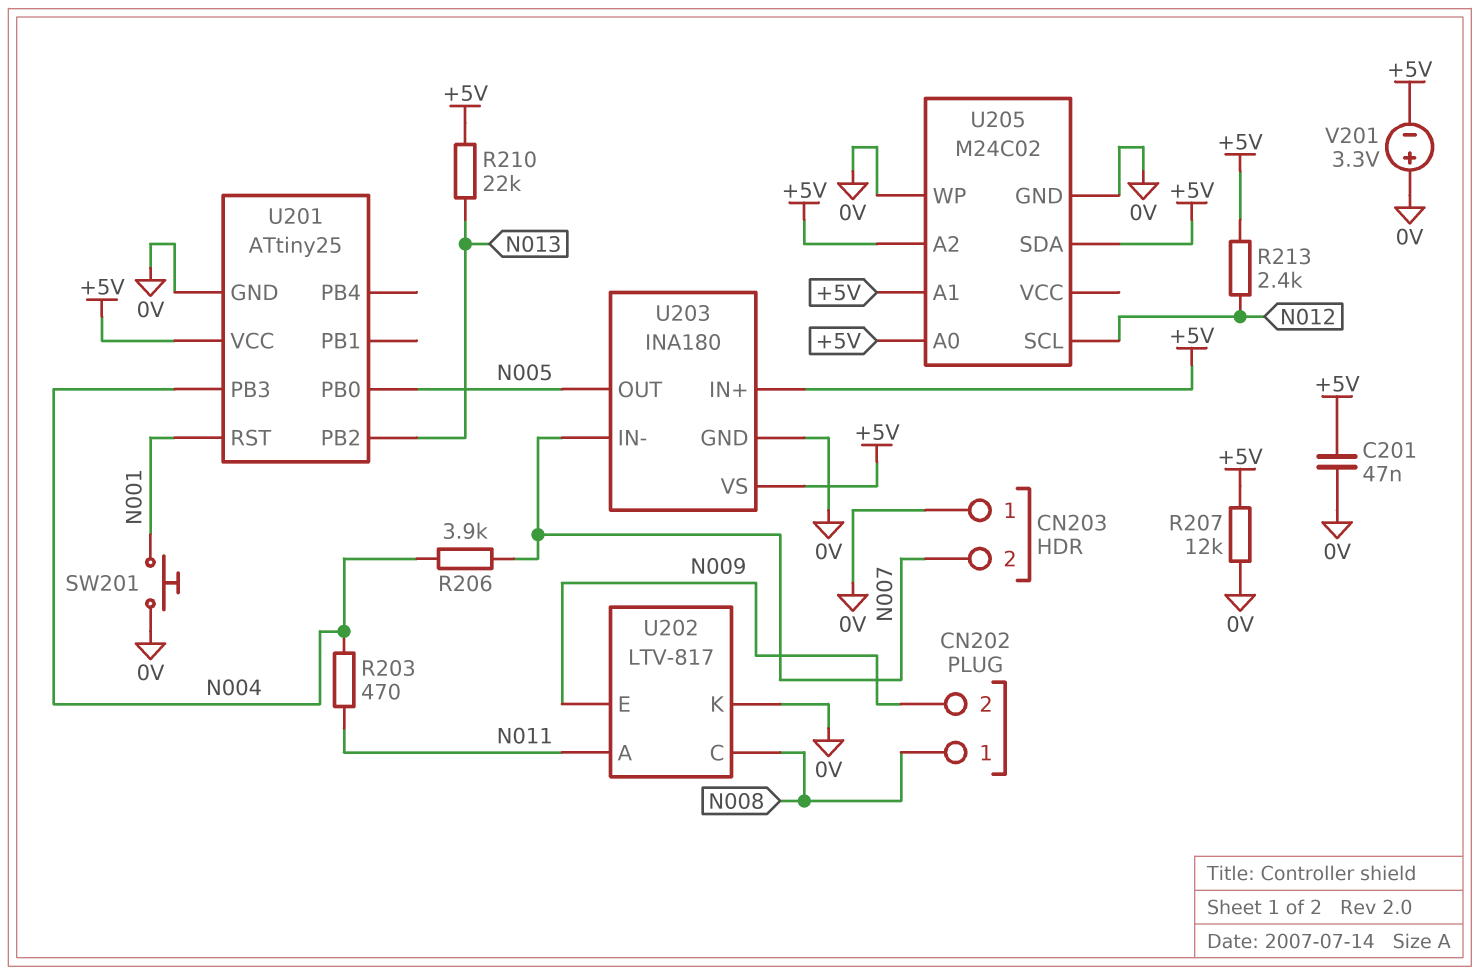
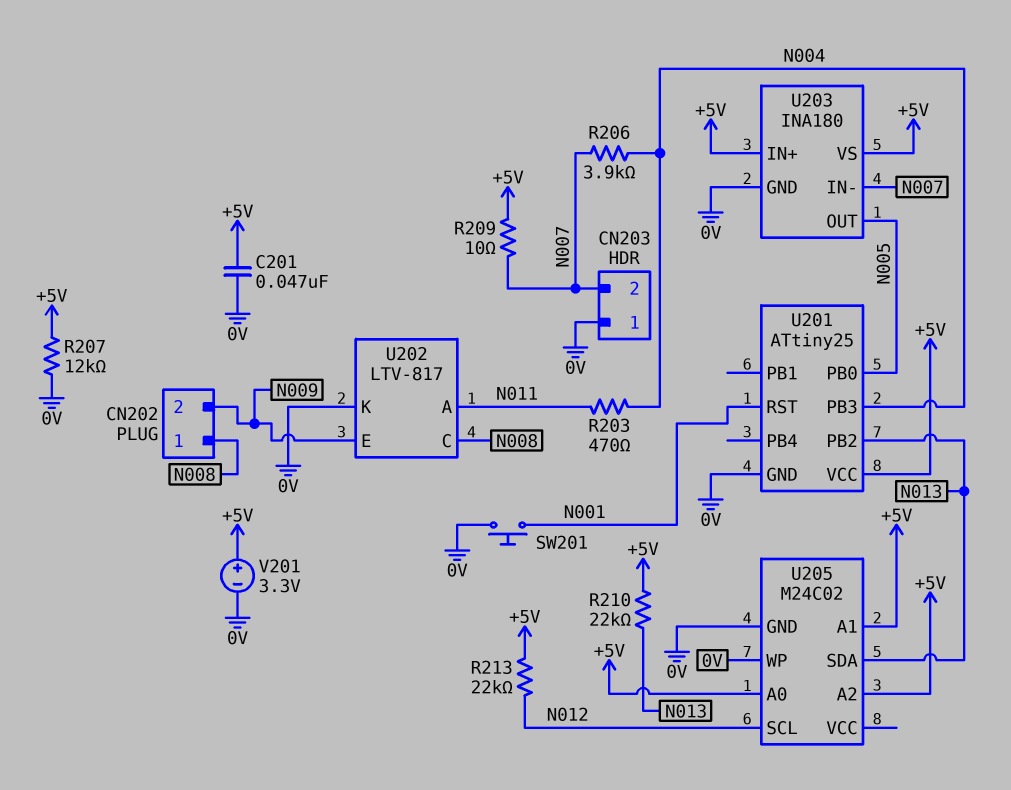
R209: none -> 10 (+5V, N007)
R213: 2.4k (+5V, N012) -> 22k (+5V, N012)
U205 pin SDA: +5V -> N013
V201: 3.3V (plus 0V, minus +5V) -> 3.3V (plus +5V, minus 0V)

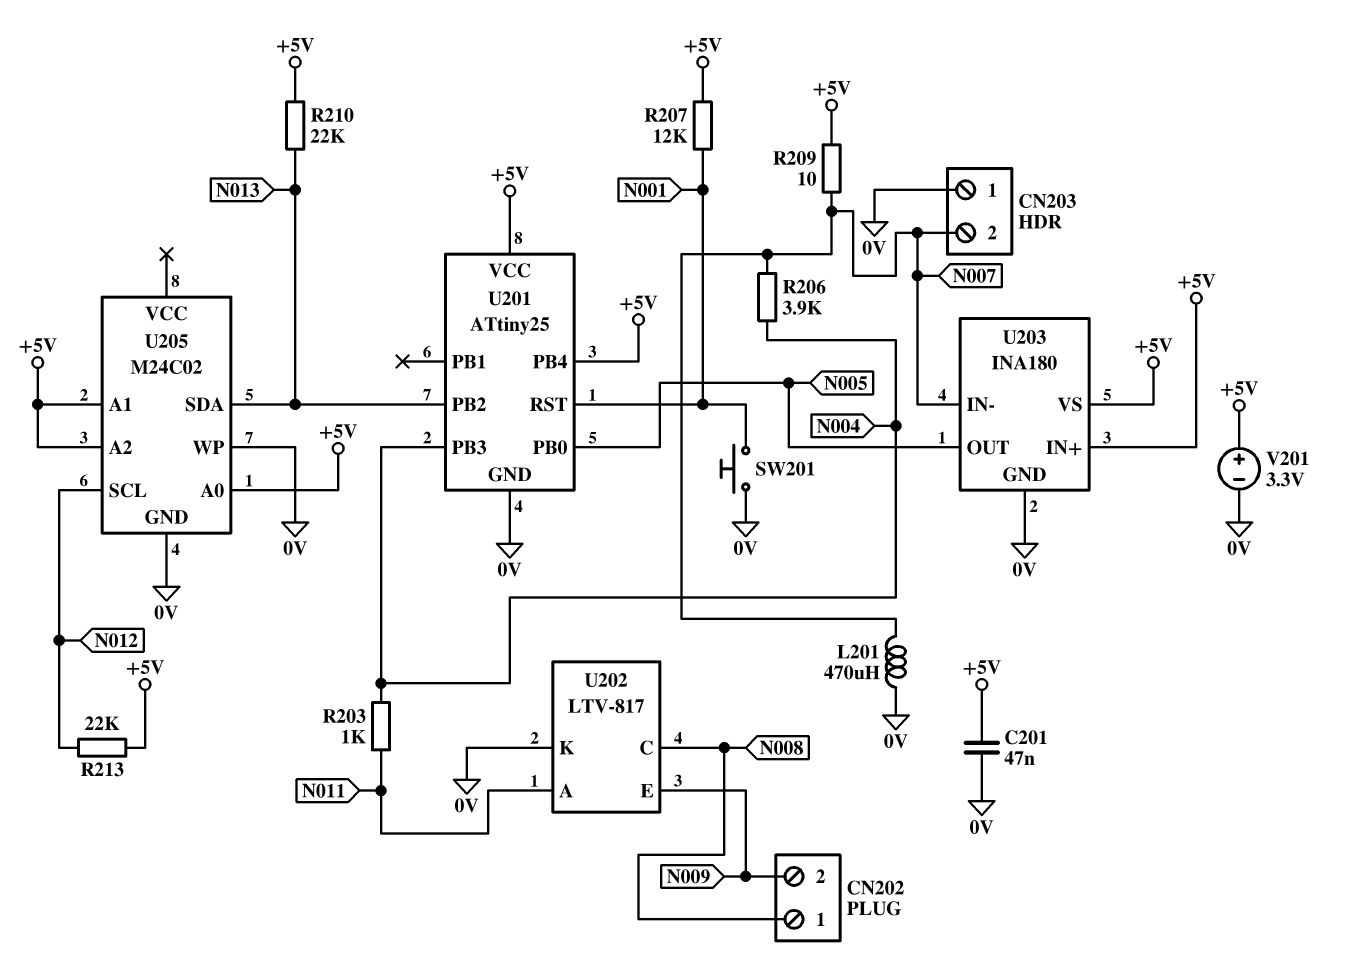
L201: none -> 470uH (0V, N007)
R203: 470 (N004, N011) -> 1k (N004, N011)
R207: 12k (+5V, 0V) -> 12k (+5V, N001)
U201 pin PB4: none -> +5V

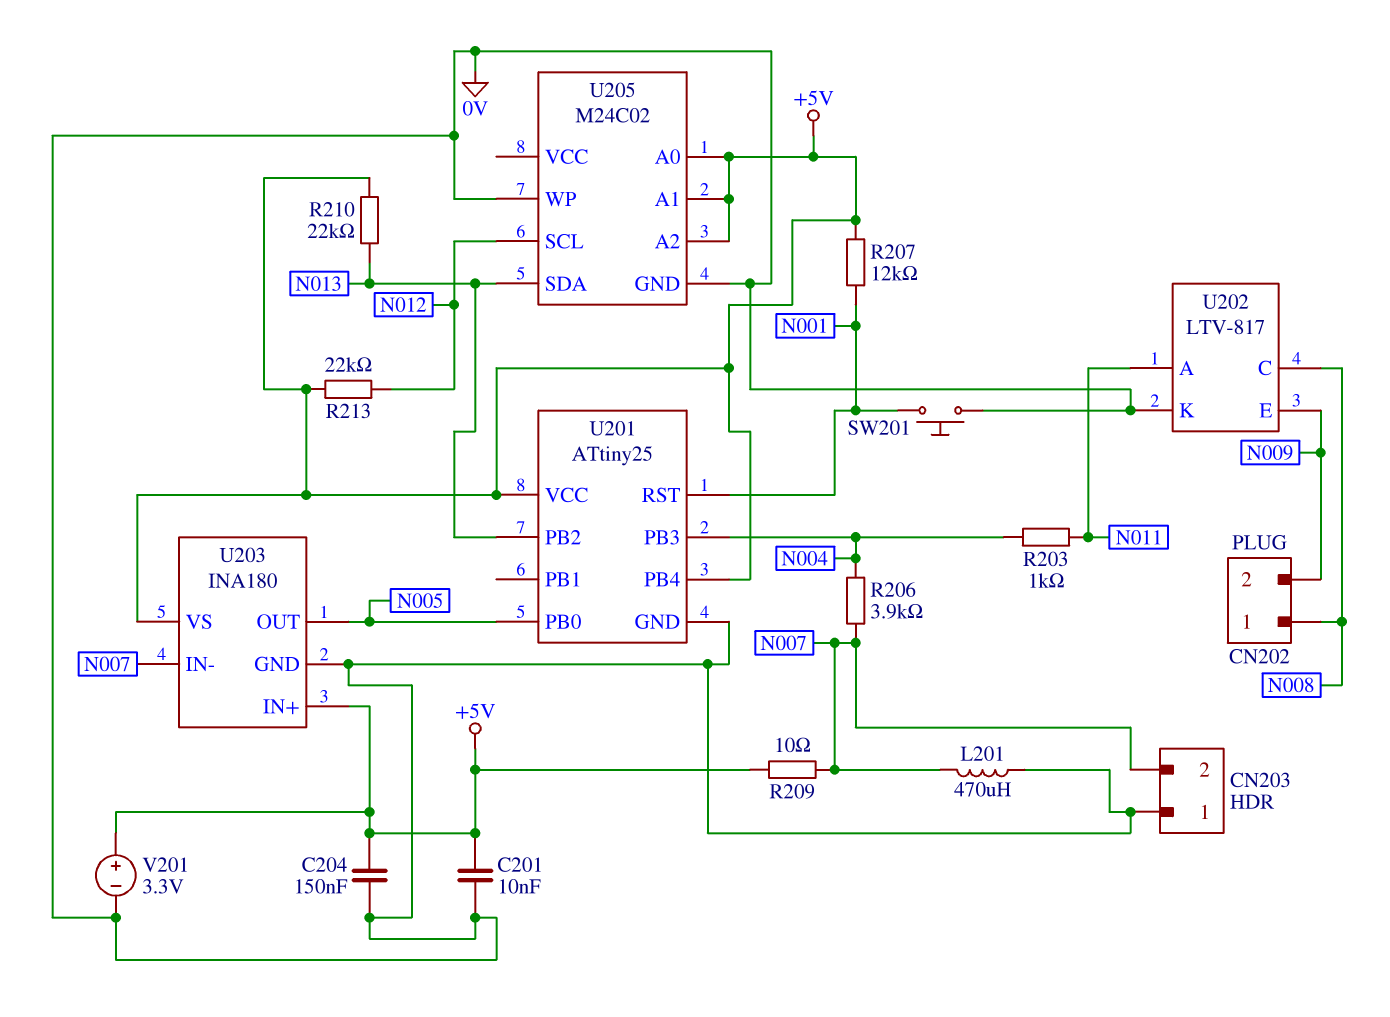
C201: 47nF (+5V, 0V) -> 10nF (+5V, 0V)
C204: none -> 150nF (+5V, 0V)

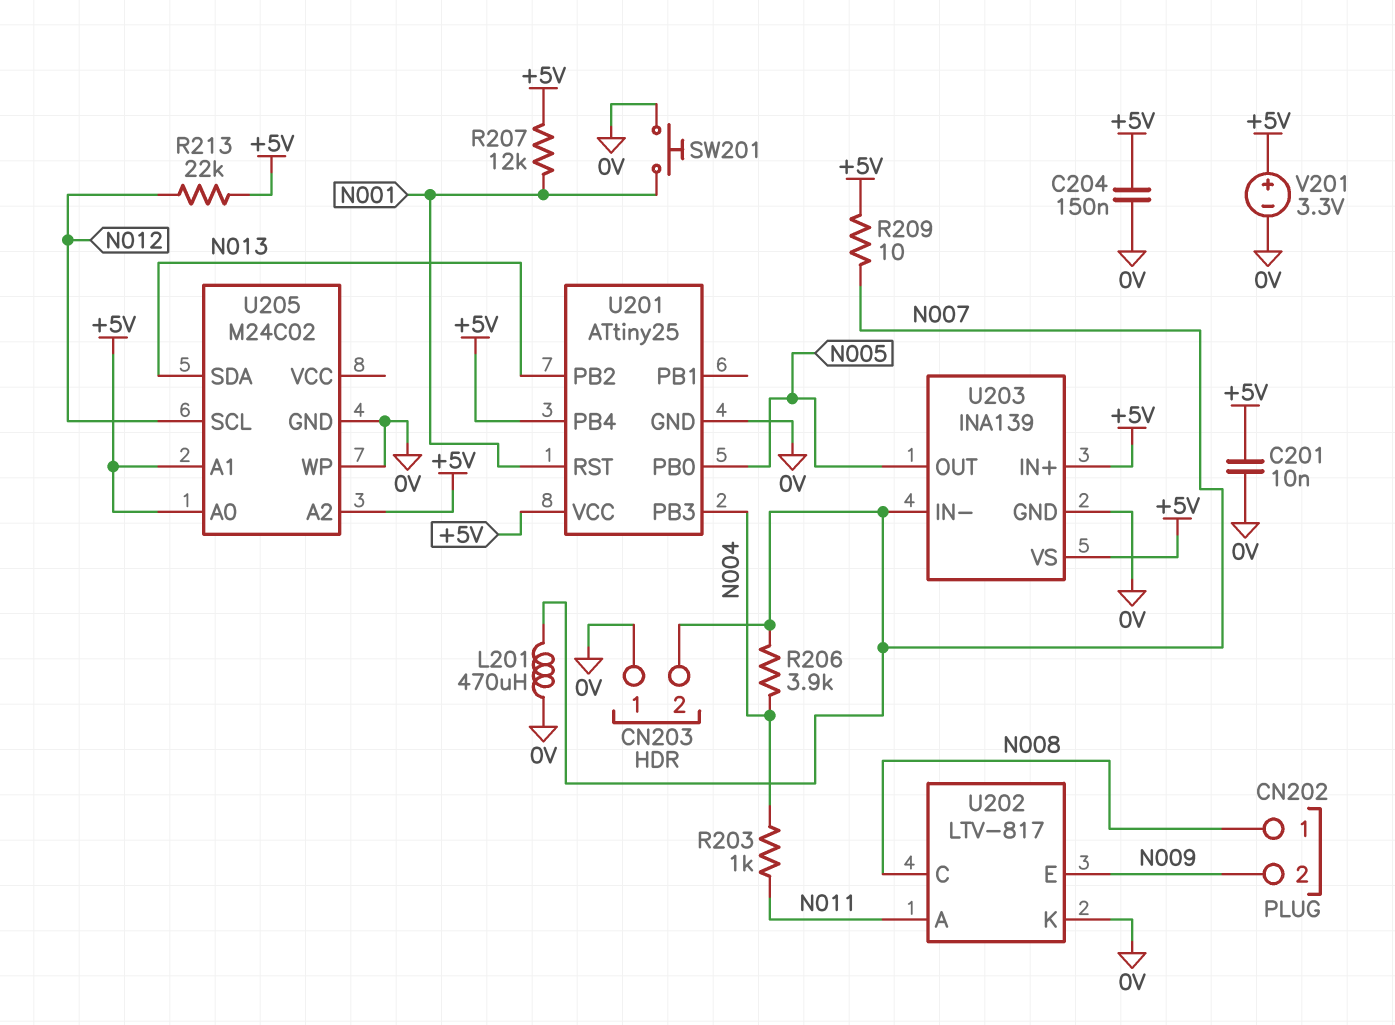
R210: 22k (+5V, N013) -> none
U203: INA180 -> INA139

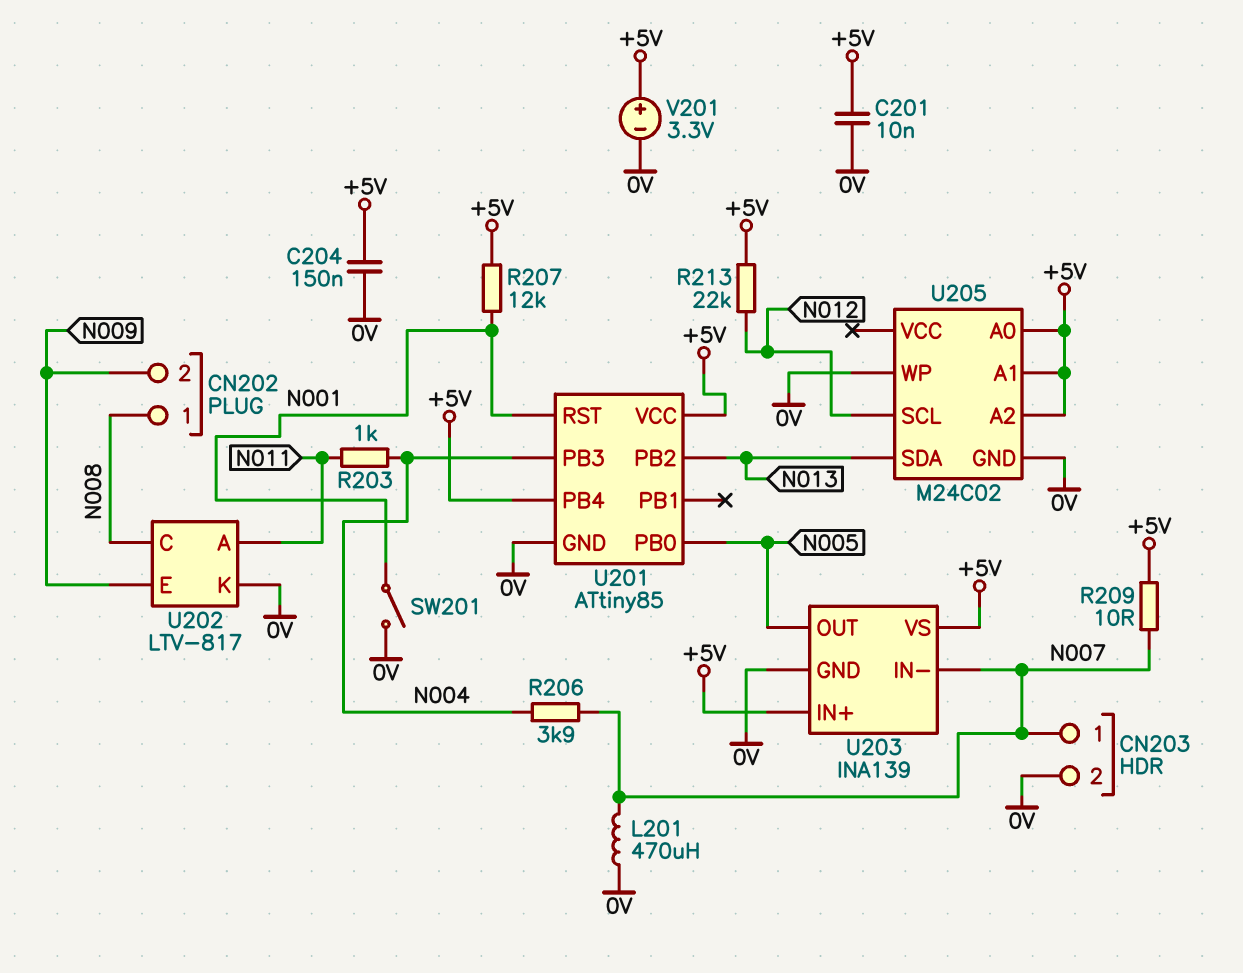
CN203 pin 1: 0V -> N007
CN203 pin 2: N007 -> 0V
SW201: button (0V, N001) -> switch (0V, N001)
U201: ATtiny25 -> ATtiny85

